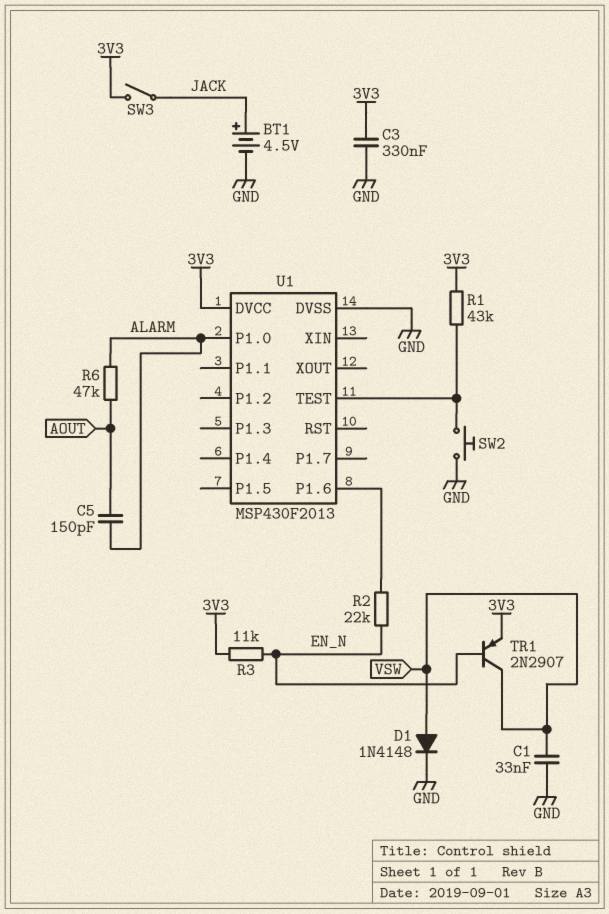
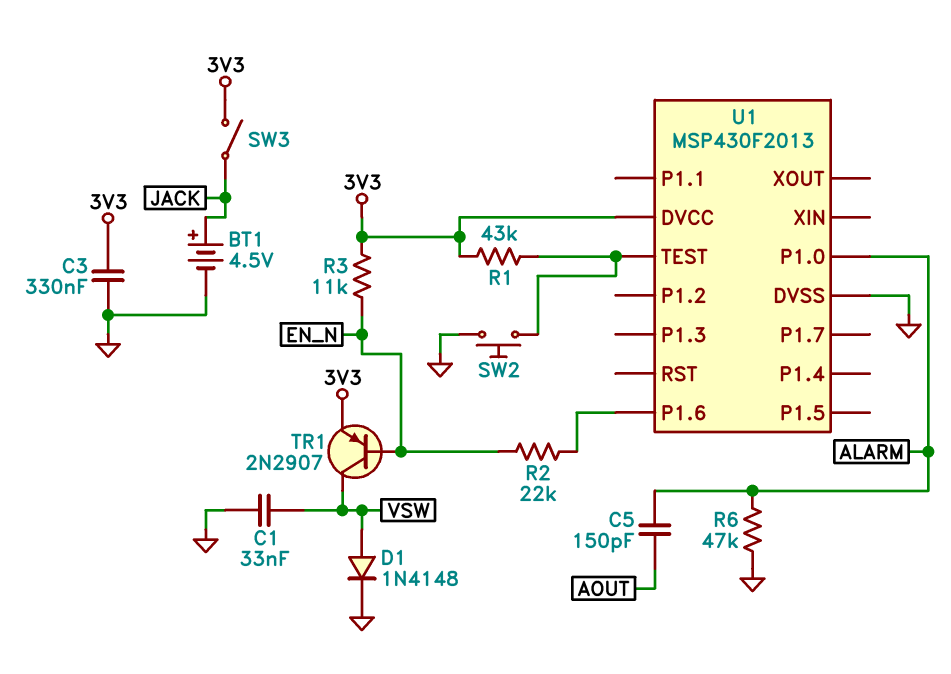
R6: 47k (ALARM, AOUT) -> 47k (ALARM, GND)

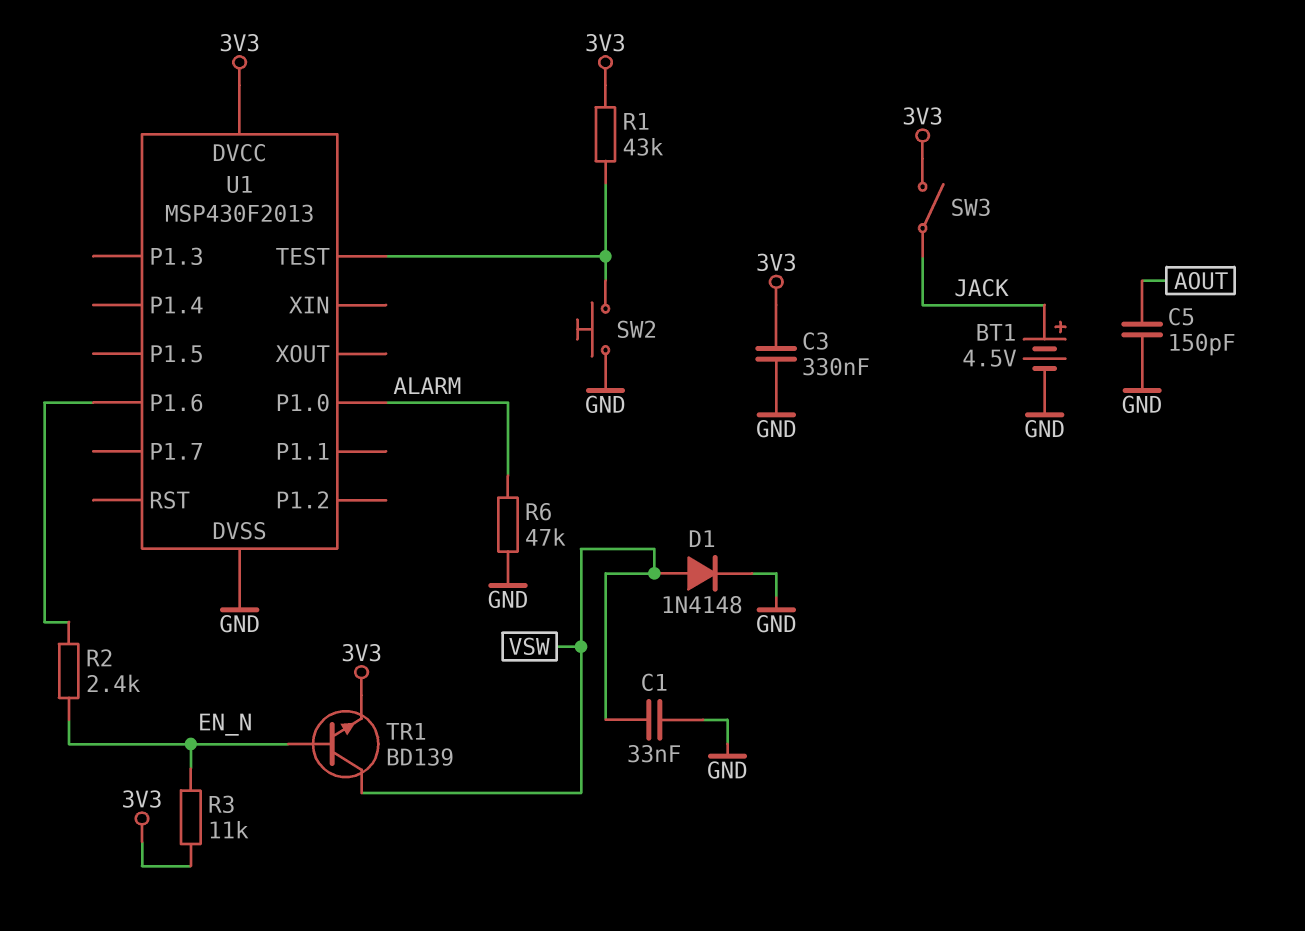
C5: 150pF (ALARM, AOUT) -> 150pF (AOUT, GND)
R2: 22k (EN_N, U1/P1.6) -> 2.4k (EN_N, U1/P1.6)
TR1: PNP 2N2907 (B EN_N, C VSW, E 3V3) -> NPN BD139 (B EN_N, C VSW, E 3V3)

